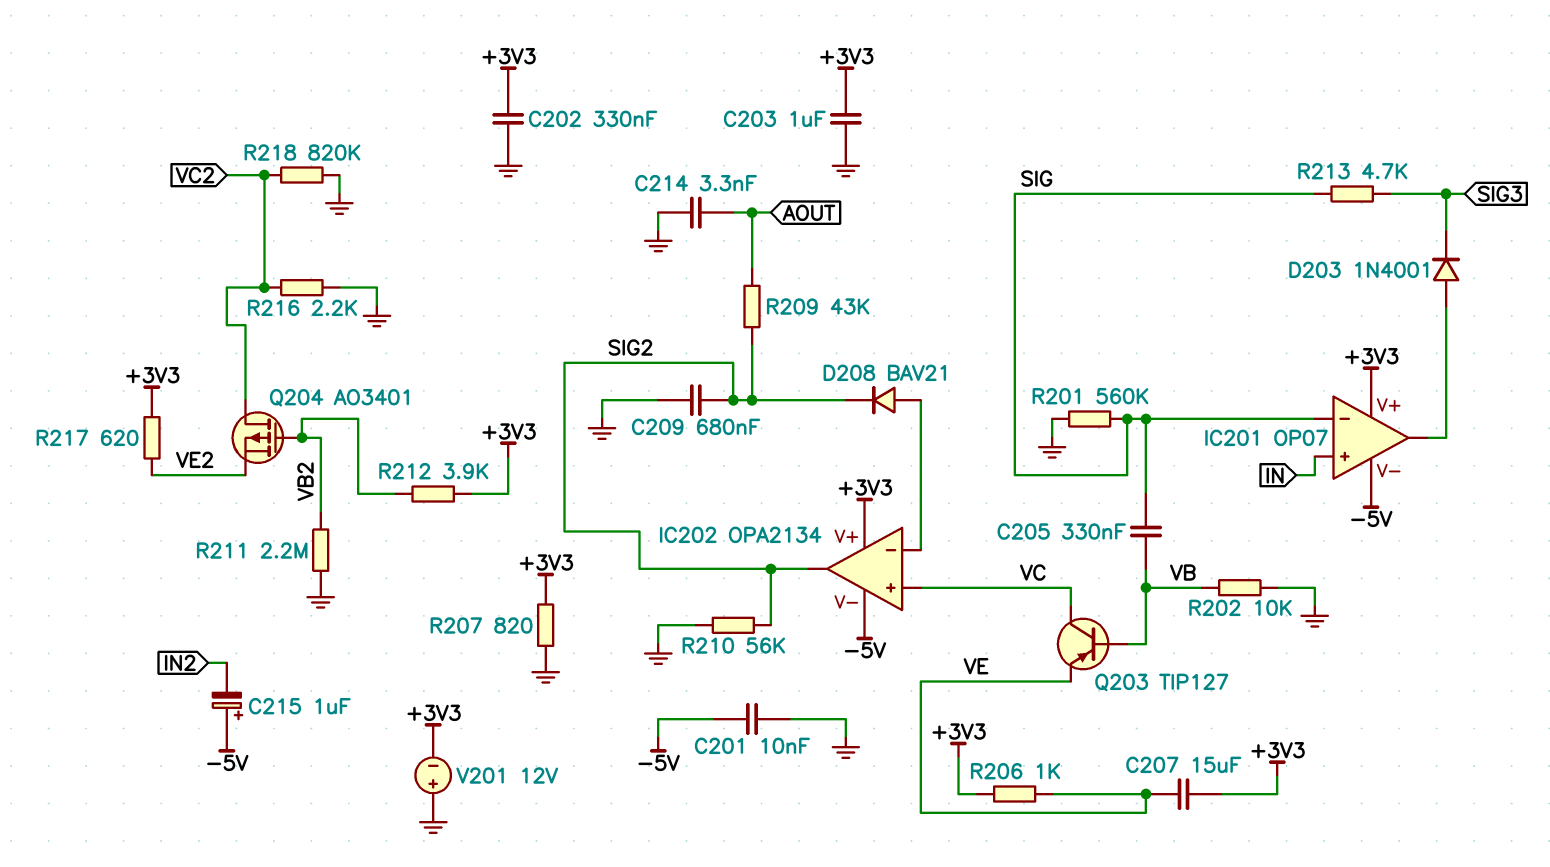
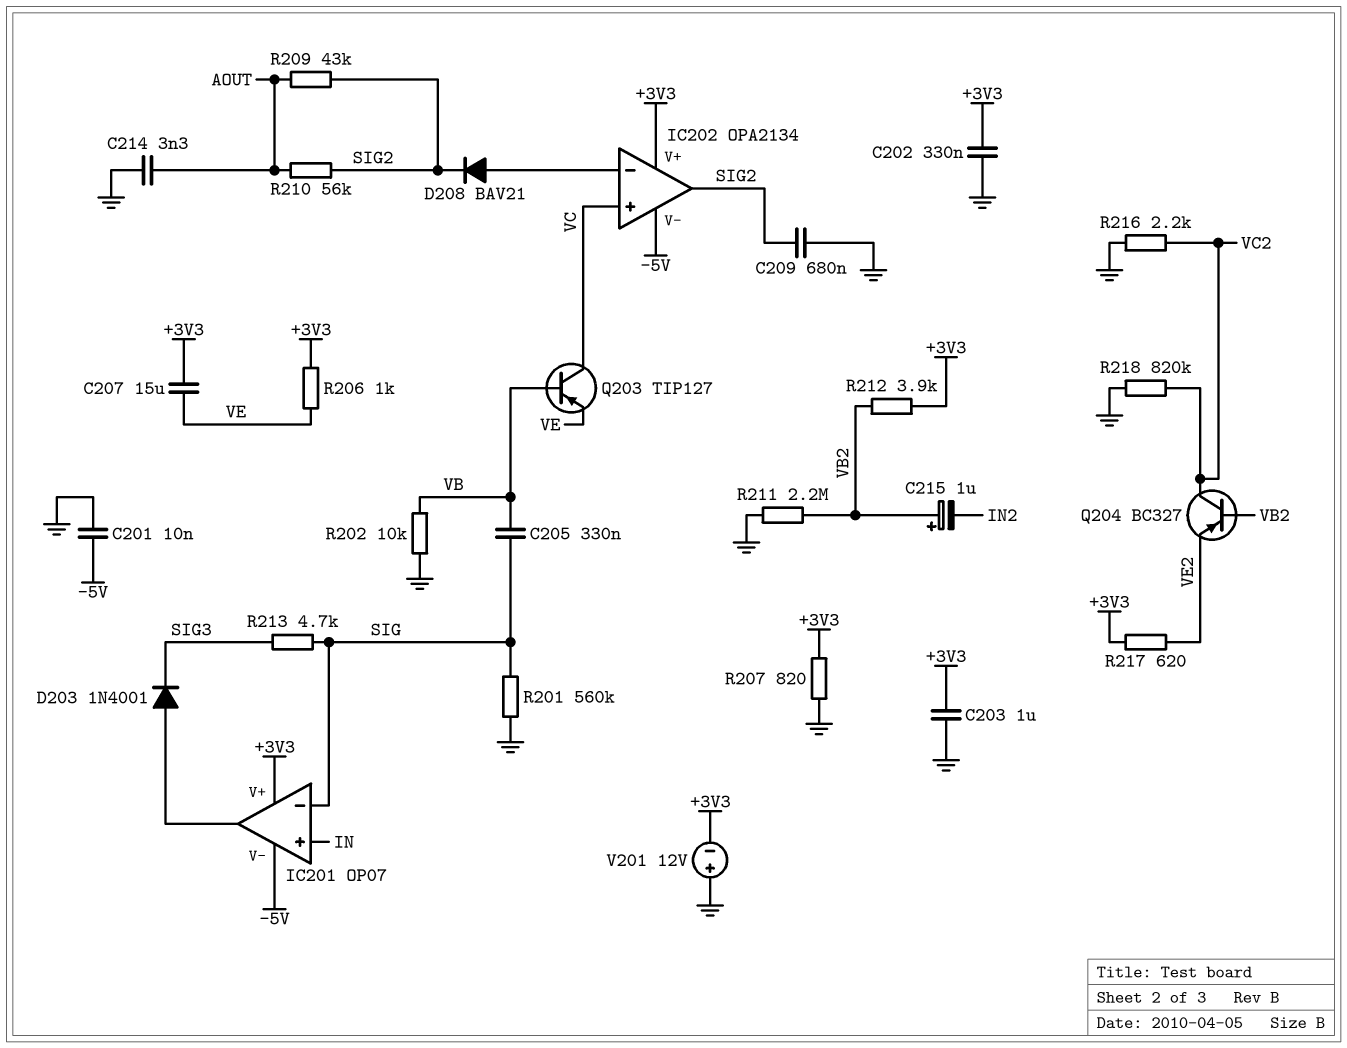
C215: 1uF (plus -5V, minus IN2) -> 1uF (plus VB2, minus IN2)
Q204: PMOS AO3401 (G VB2, D VC2, S VE2) -> PNP BC327 (B VB2, C VC2, E VE2)
R210: 56k (GND, SIG2) -> 56k (AOUT, SIG2)

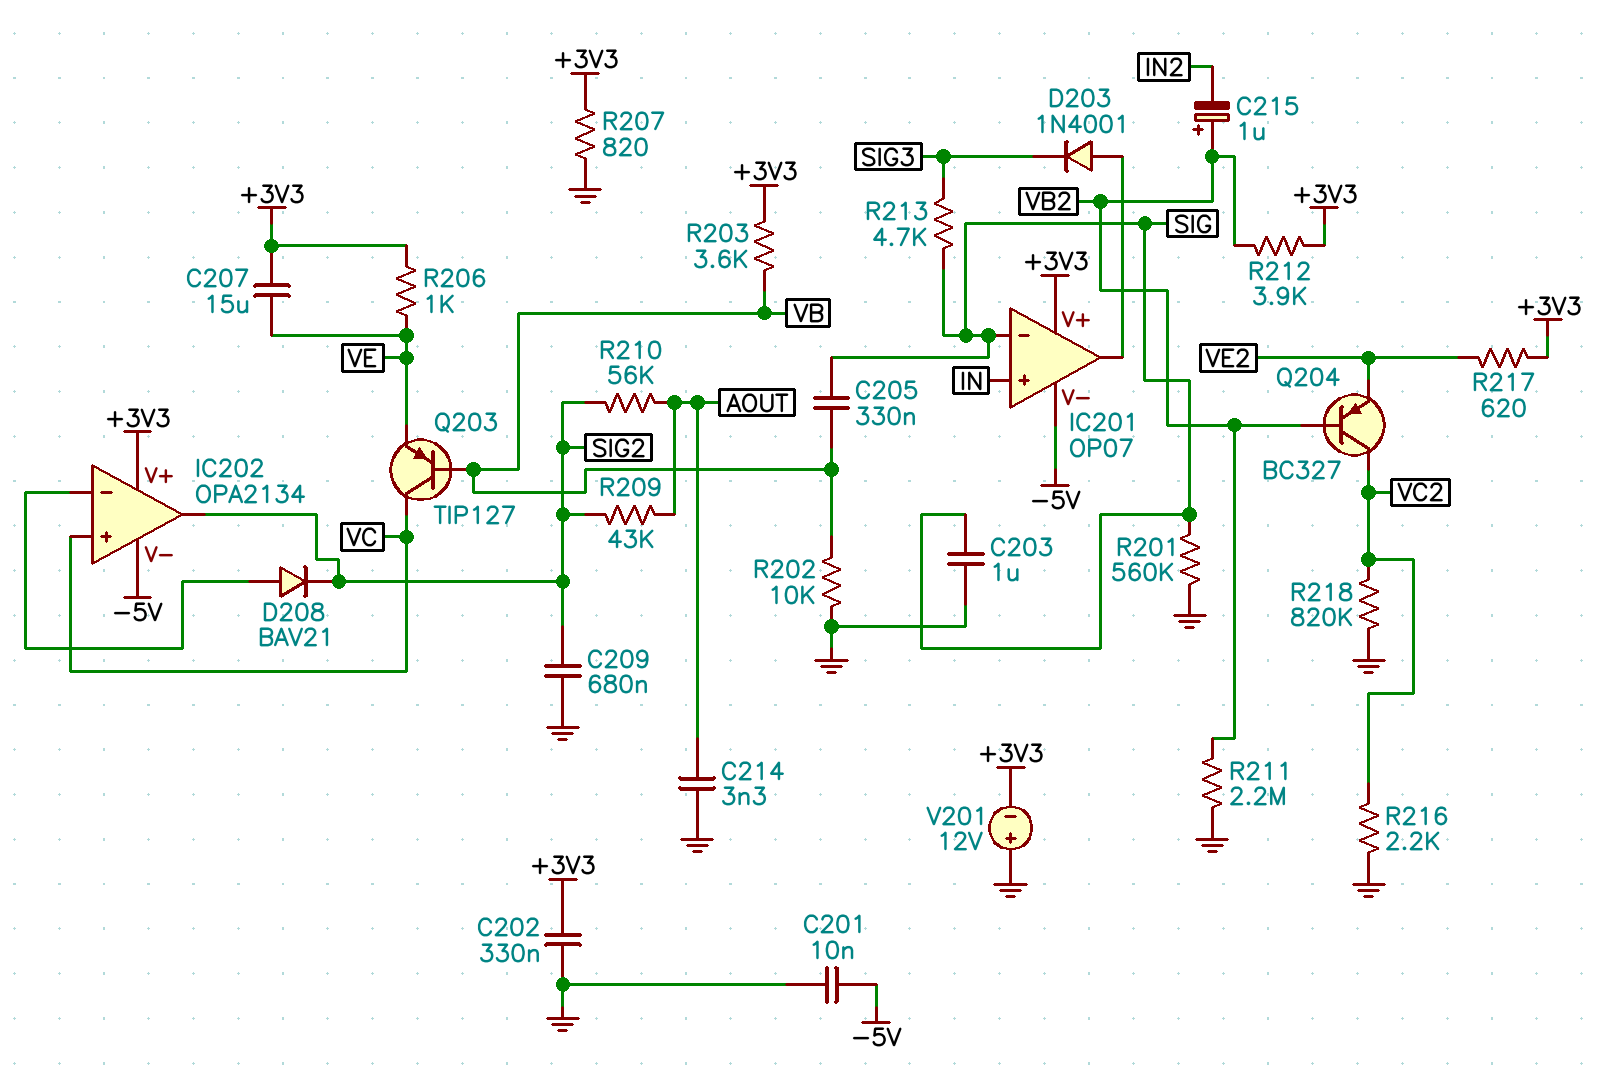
C203: 1uF (+3V3, GND) -> 1uF (GND, SIG)
R203: none -> 3.6k (+3V3, VB)

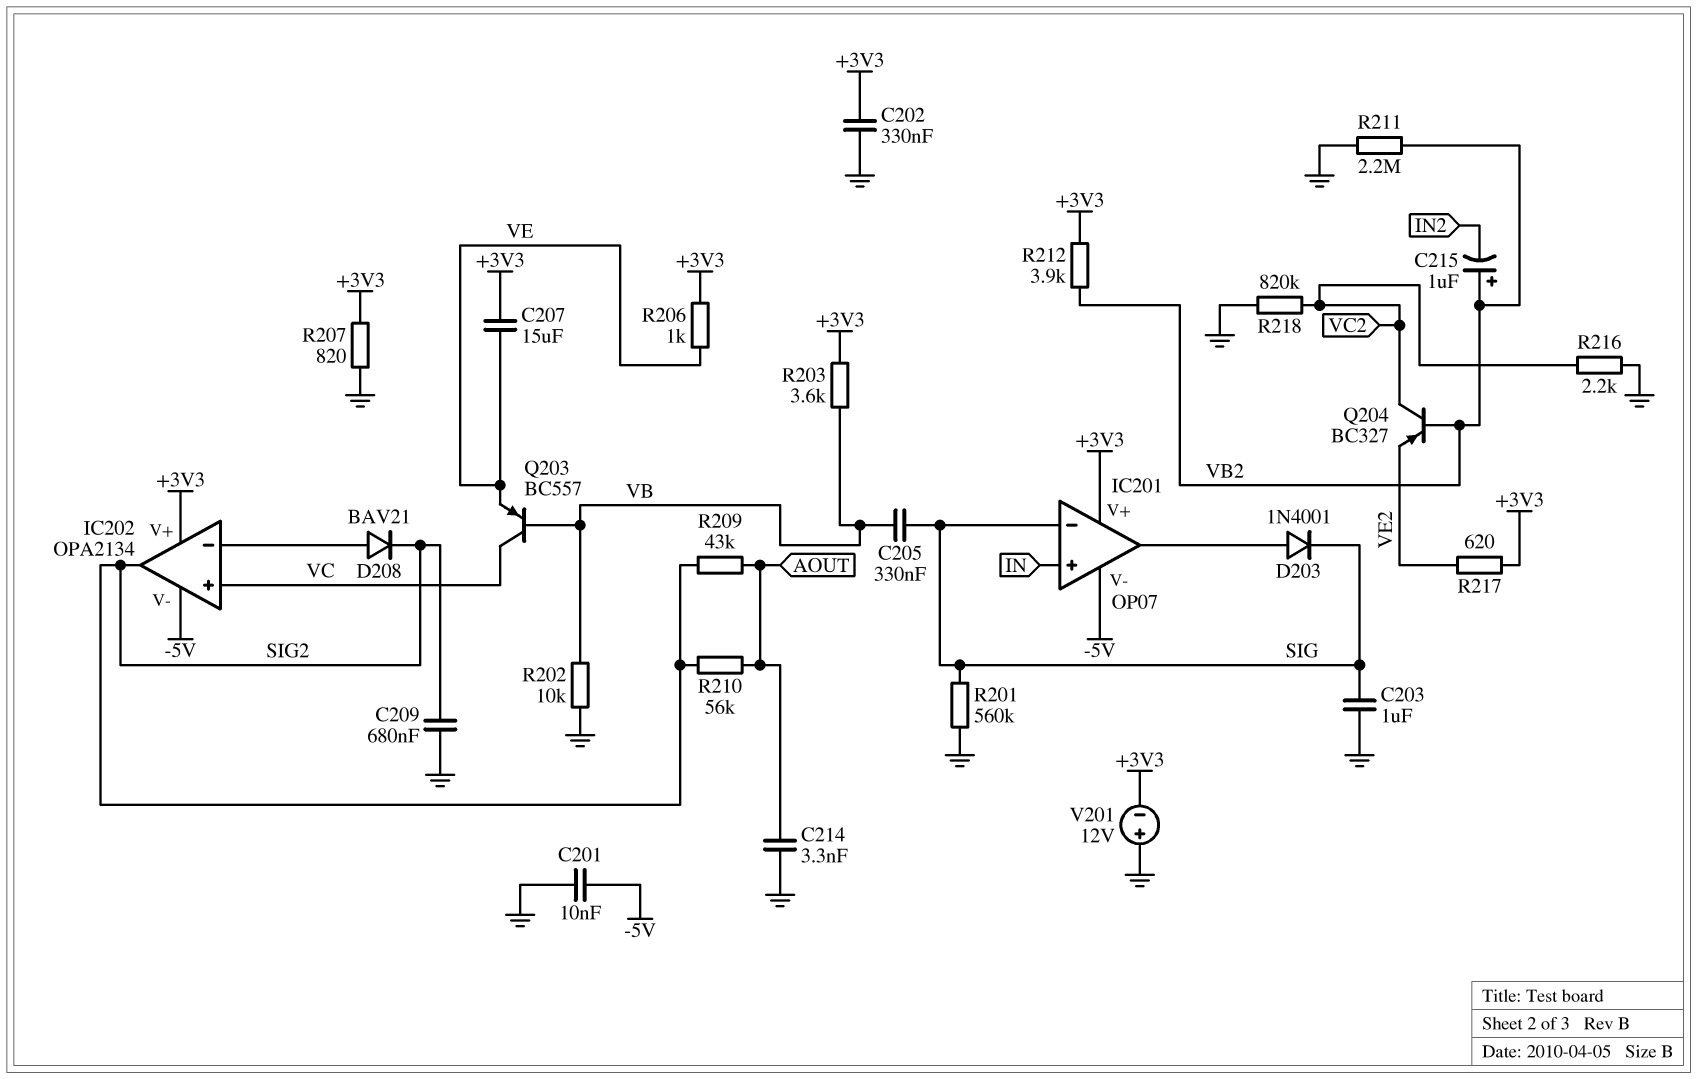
D203: diode 1N4001 (A IC201/out, K SIG3) -> diode 1N4001 (A IC201/out, K SIG)
Q203: PNP TIP127 (B VB, C VC, E VE) -> PNP BC557 (B VB, C VC, E VE)
R213: 4.7k (SIG, SIG3) -> none

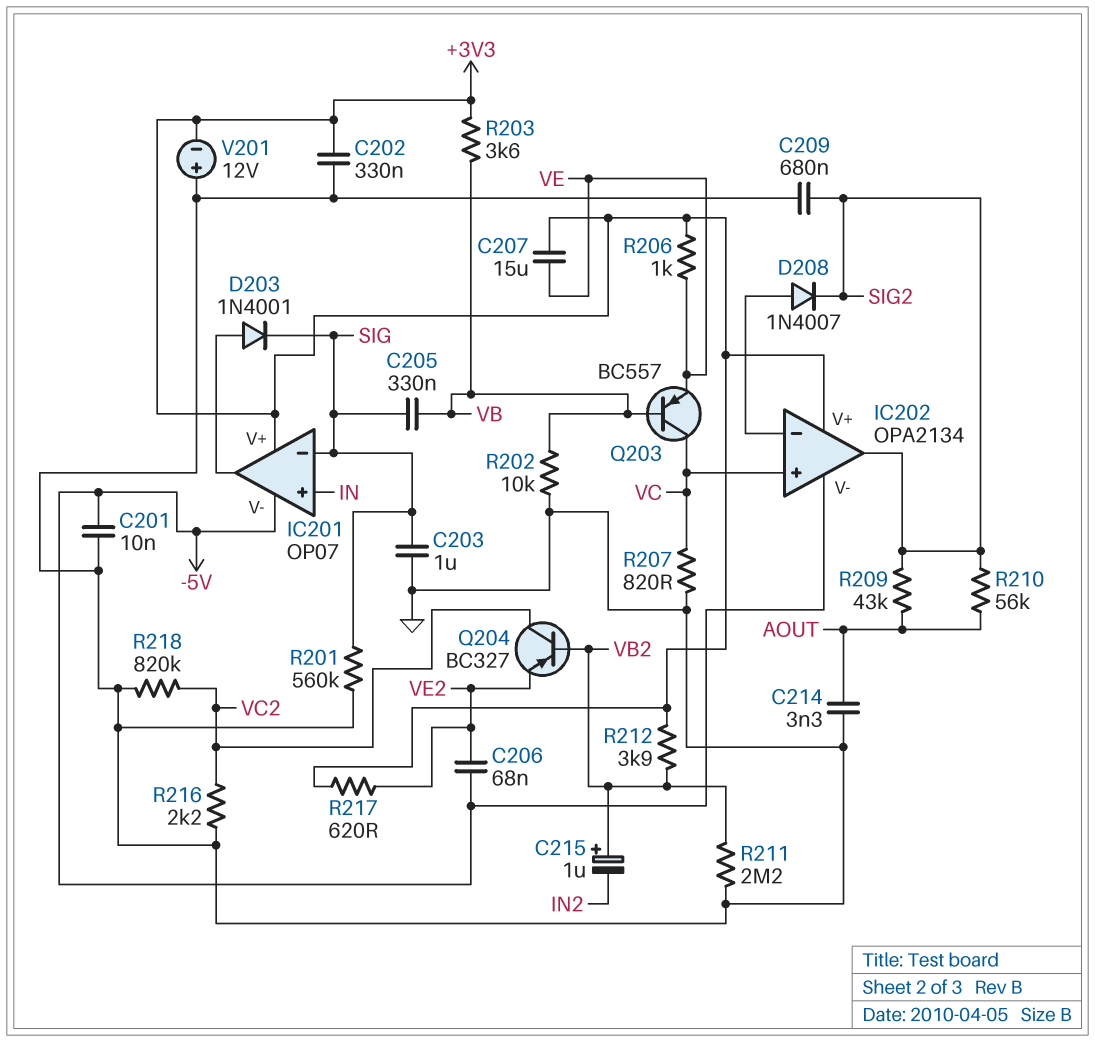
C206: none -> 68nF (-5V, VE2)
D208: diode BAV21 (A IC202/in-, K SIG2) -> diode 1N4007 (A IC202/in-, K SIG2)
R207: 820 (+3V3, GND) -> 820 (GND, VC)

